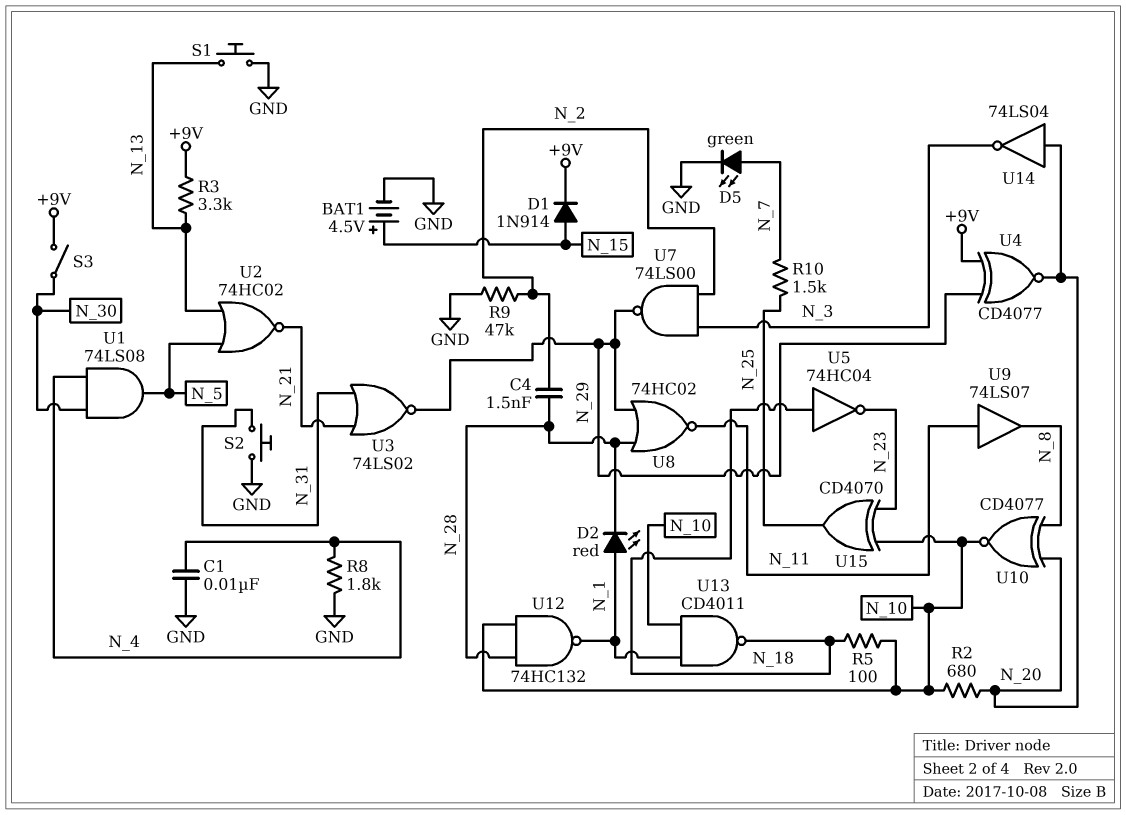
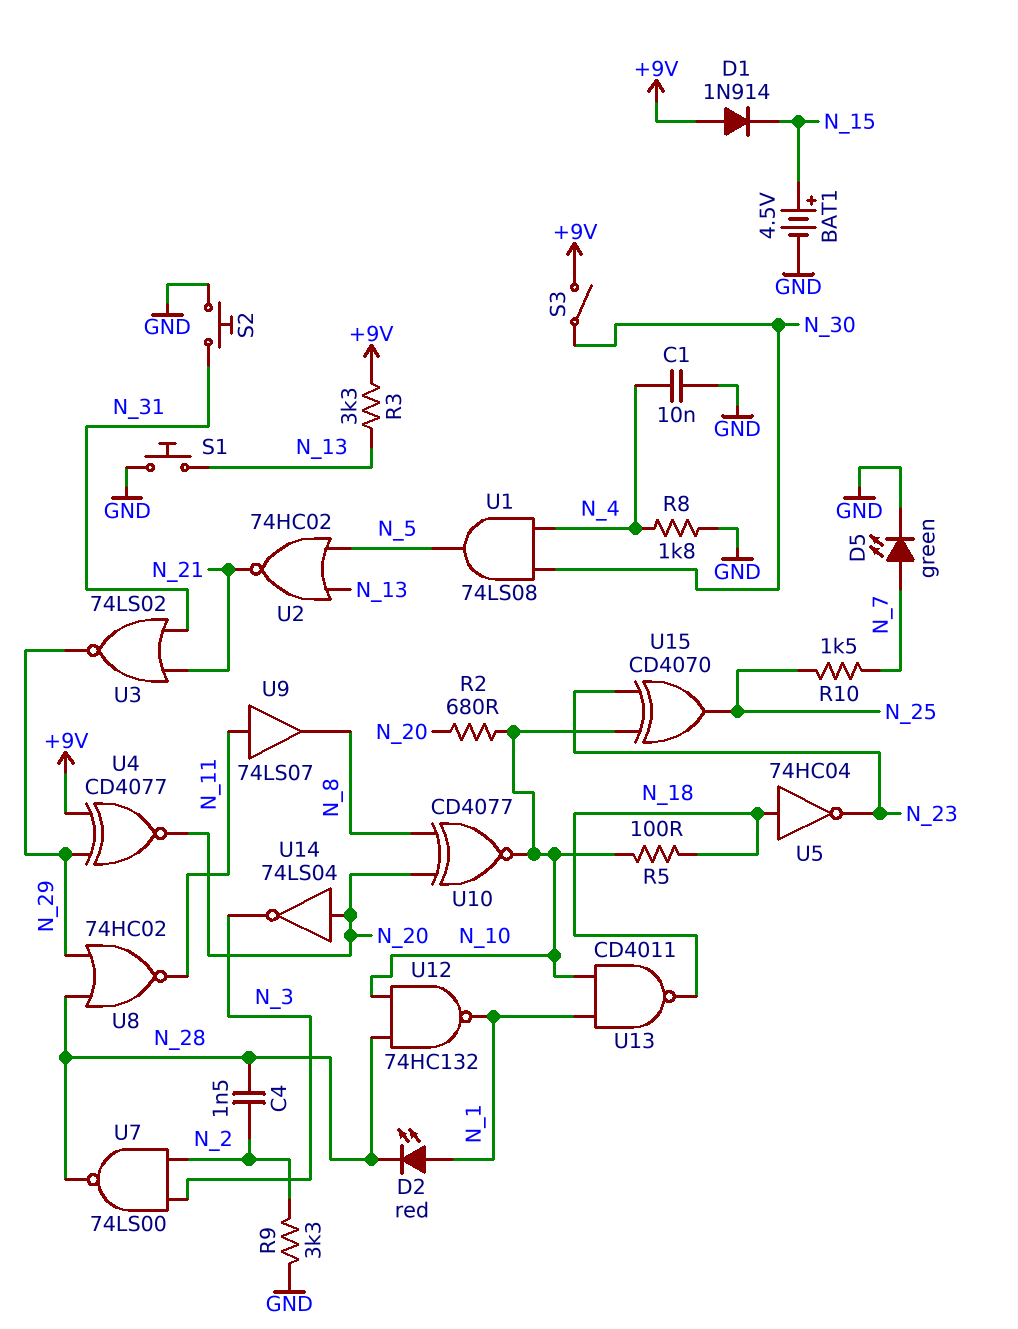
D1: diode 1N914 (A N_15, K +9V) -> diode 1N914 (A +9V, K N_15)
R9: 47k (GND, N_2) -> 3.3k (GND, N_2)
U7: NAND 74LS00 (in N_2, in N_3, out N_29) -> NAND 74LS00 (in N_2, in N_3, out N_28)

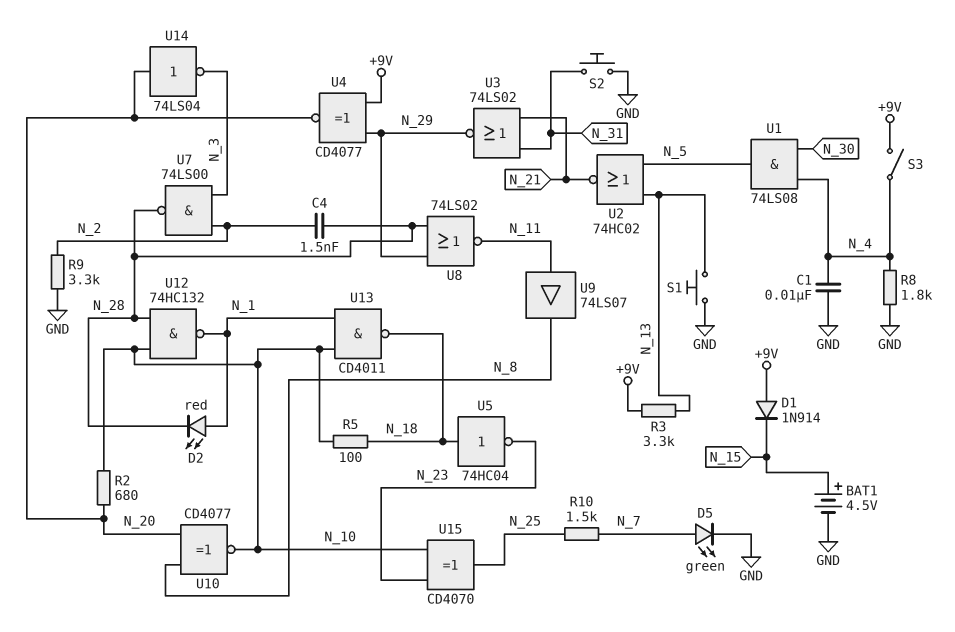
S3: switch (+9V, N_30) -> switch (+9V, N_4)
U8: NOR 74HC02 (in N_28, in N_29, out N_11) -> NOR 74LS02 (in N_28, in N_29, out N_11)

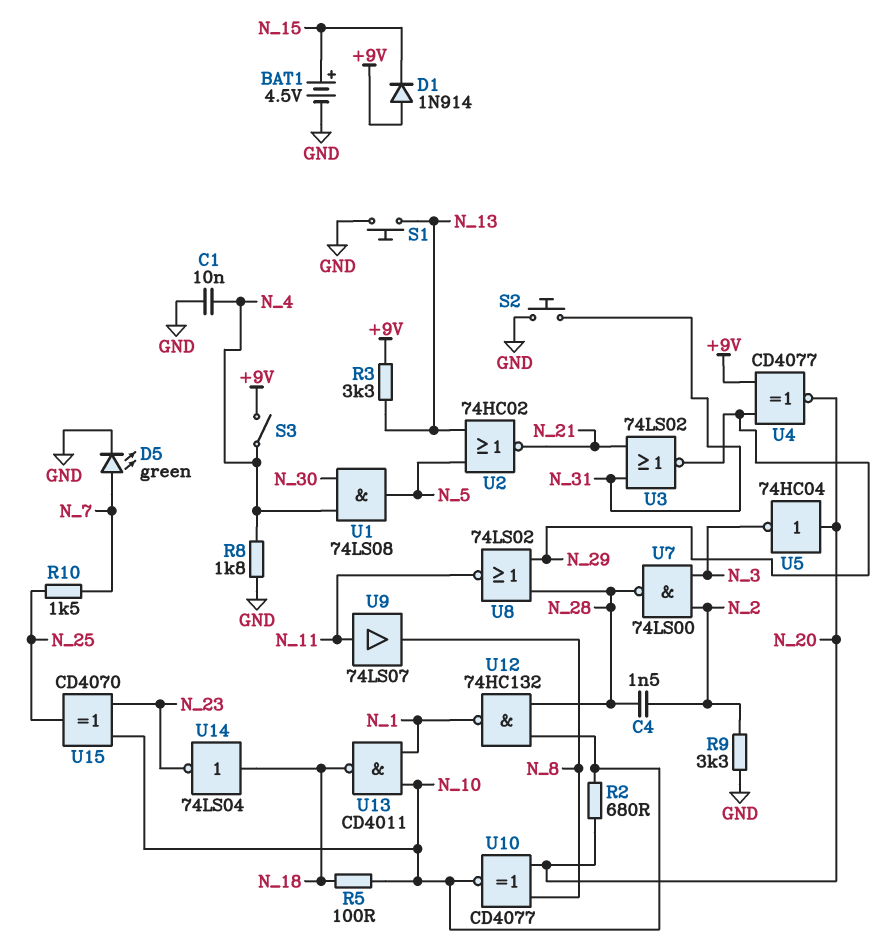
D2: LED red (A N_1, K N_28) -> none
U5: NOT 74HC04 (in N_18, out N_23) -> NOT 74HC04 (in N_20, out N_3)
U14: NOT 74LS04 (in N_20, out N_3) -> NOT 74LS04 (in N_18, out N_23)

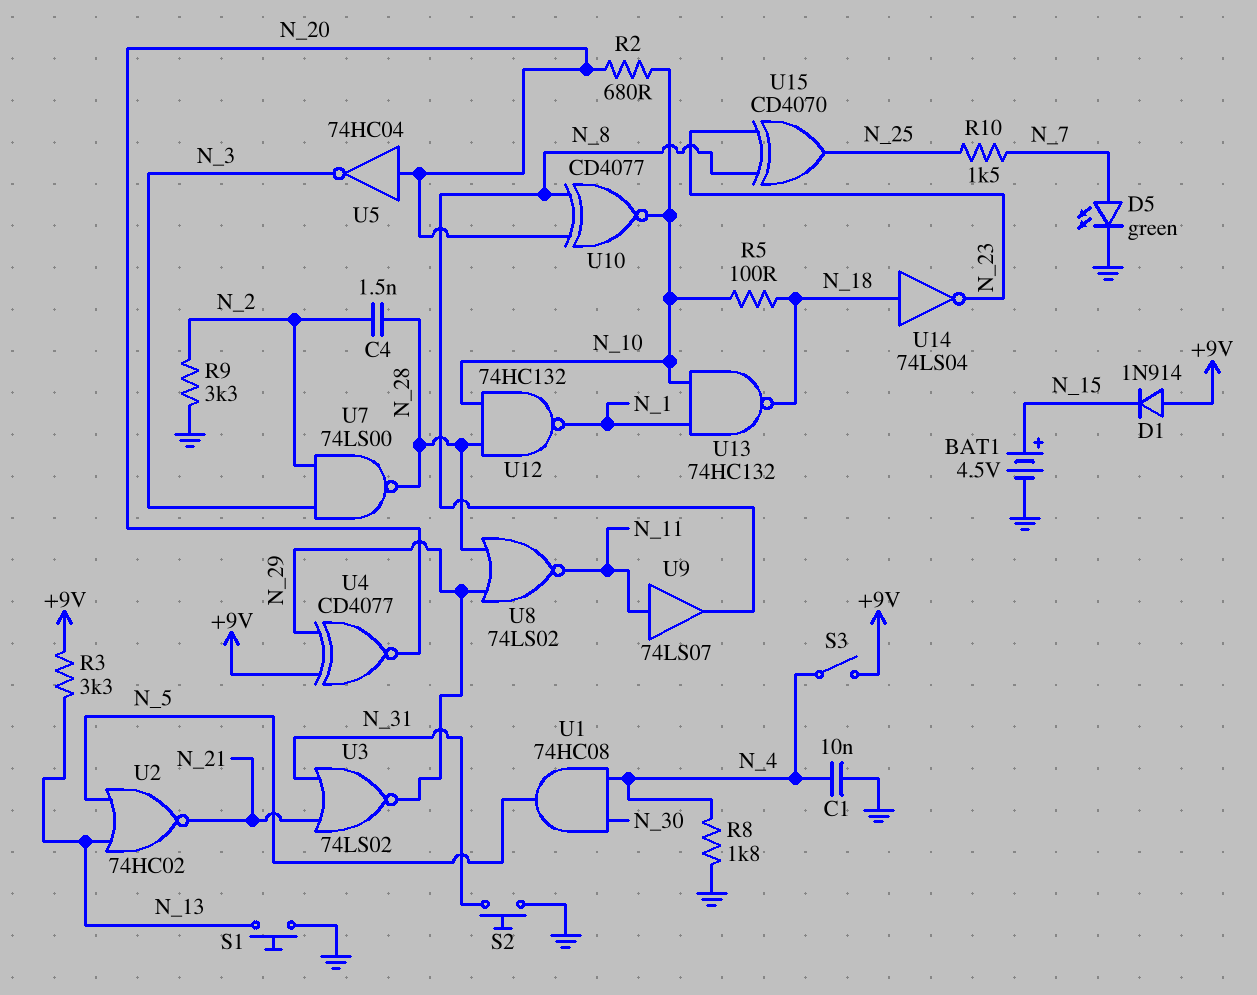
U1: AND 74LS08 (in N_4, in N_30, out N_5) -> AND 74HC08 (in N_4, in N_30, out N_5)
U13: NAND CD4011 (in N_1, in N_10, out N_18) -> NAND 74HC132 (in N_1, in N_10, out N_18)
U15: XOR CD4070 (in N_10, in N_23, out N_25) -> XOR CD4070 (in N_8, in N_23, out N_25)

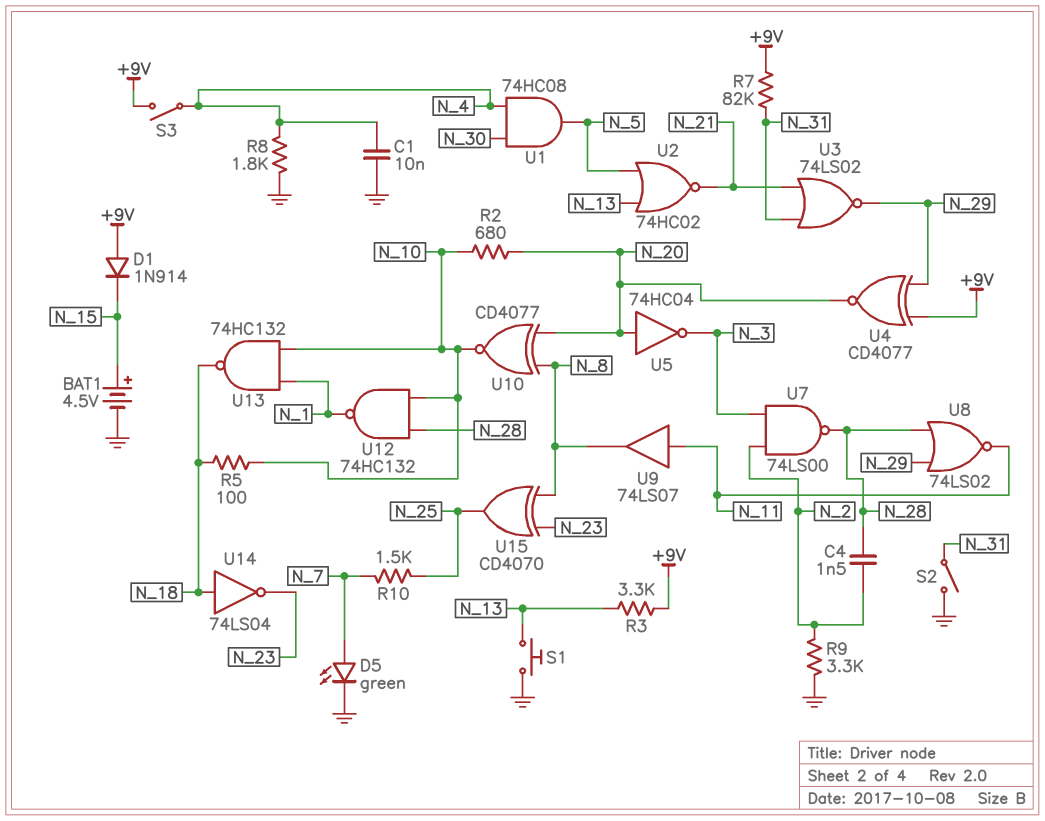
R7: none -> 82k (+9V, N_31)
S2: button (GND, N_31) -> switch (GND, N_31)

